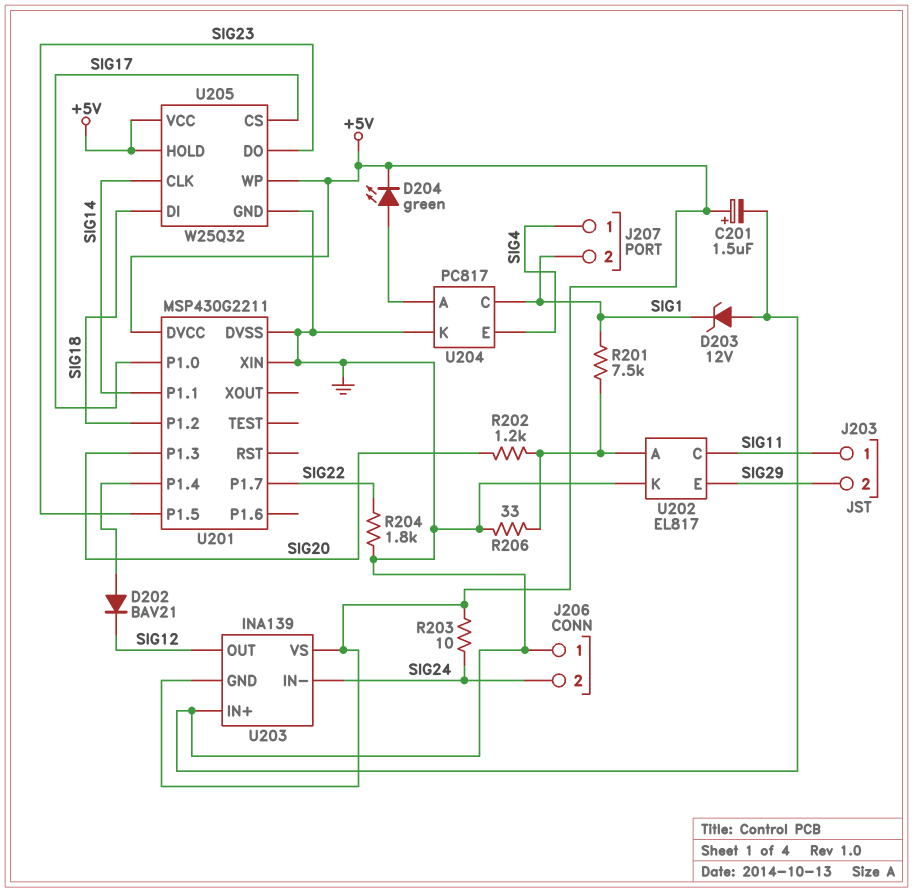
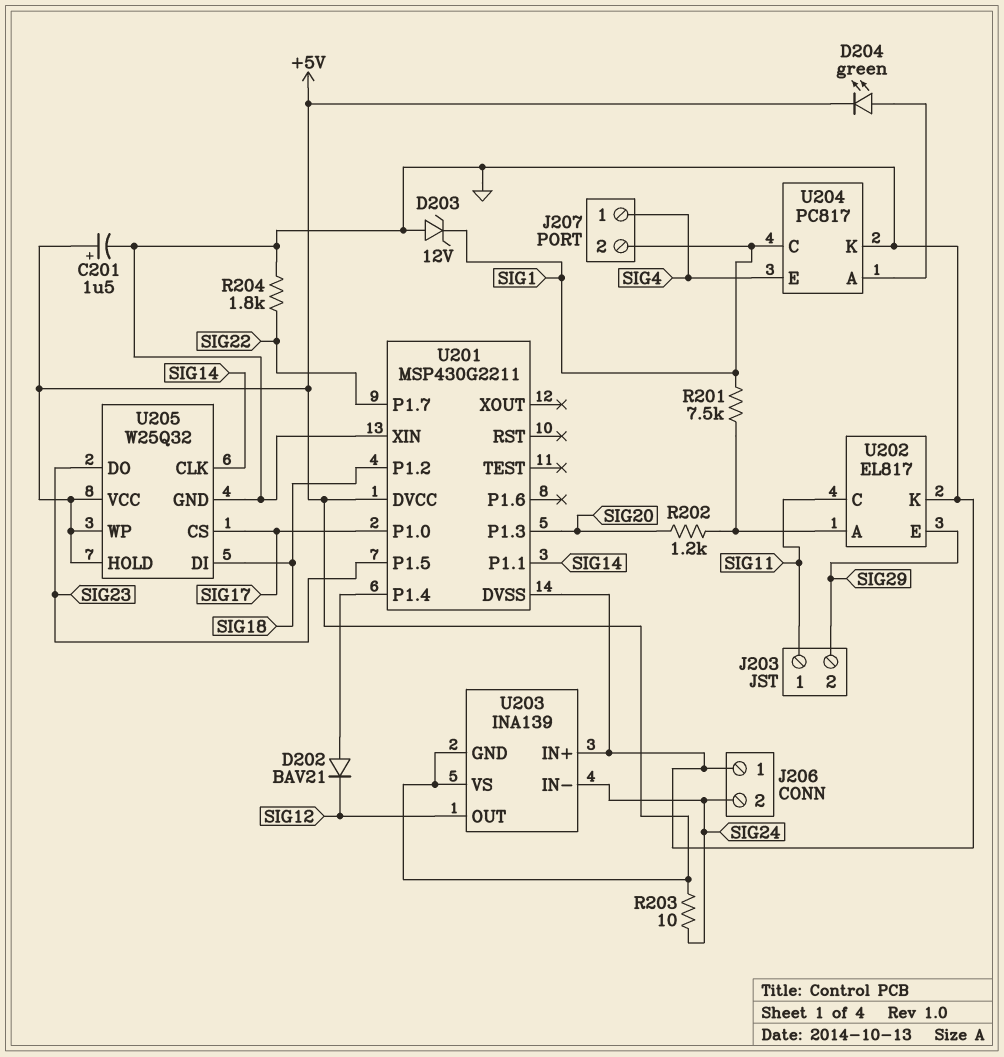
R206: 33 (GND, U202/A) -> none

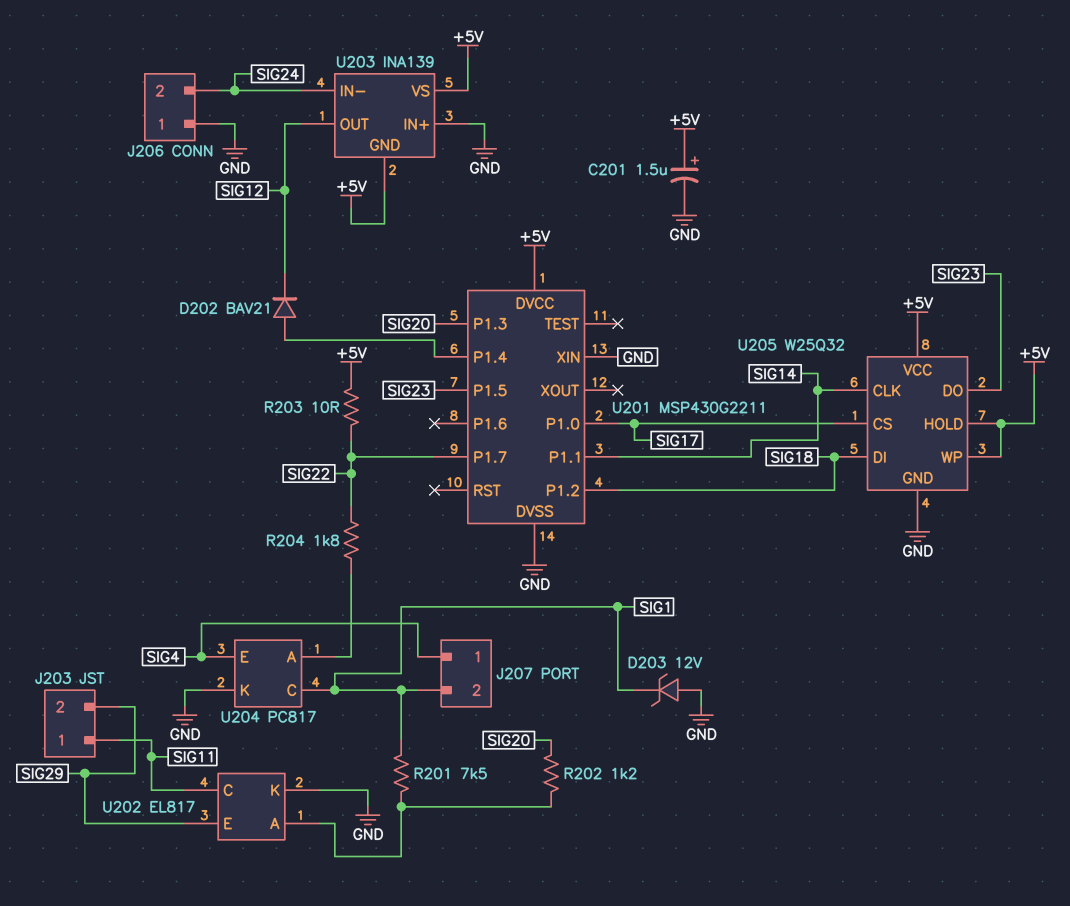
D204: LED green (A U204/A, K +5V) -> none
R203: 10 (+5V, SIG24) -> 10 (+5V, SIG22)
R204: 1.8k (GND, SIG22) -> 1.8k (SIG22, U204/A)

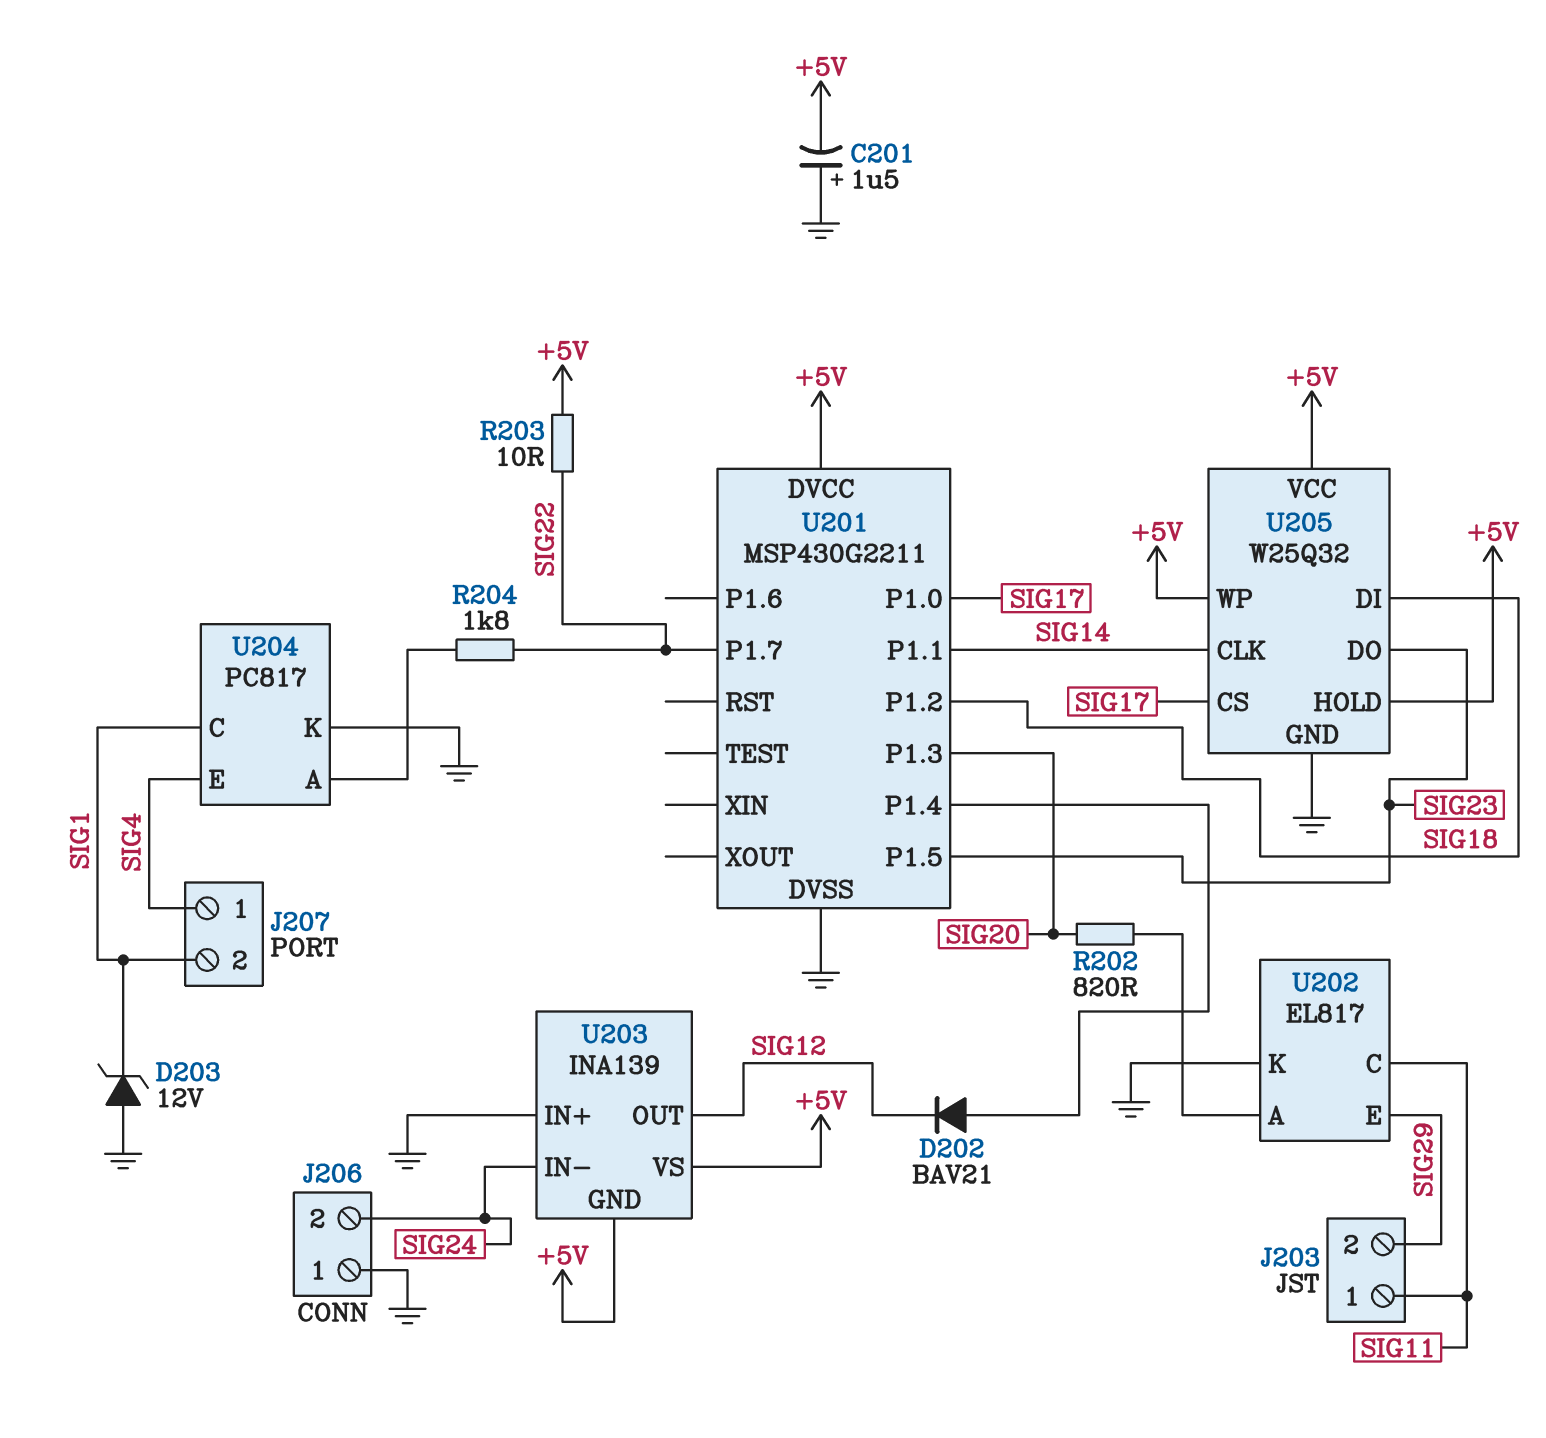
C201: 1.5uF (plus +5V, minus GND) -> 1.5uF (plus GND, minus +5V)
R201: 7.5k (SIG1, U202/A) -> none
R202: 1.2k (SIG20, U202/A) -> 820 (SIG20, U202/A)
U201 pin XIN: GND -> none

